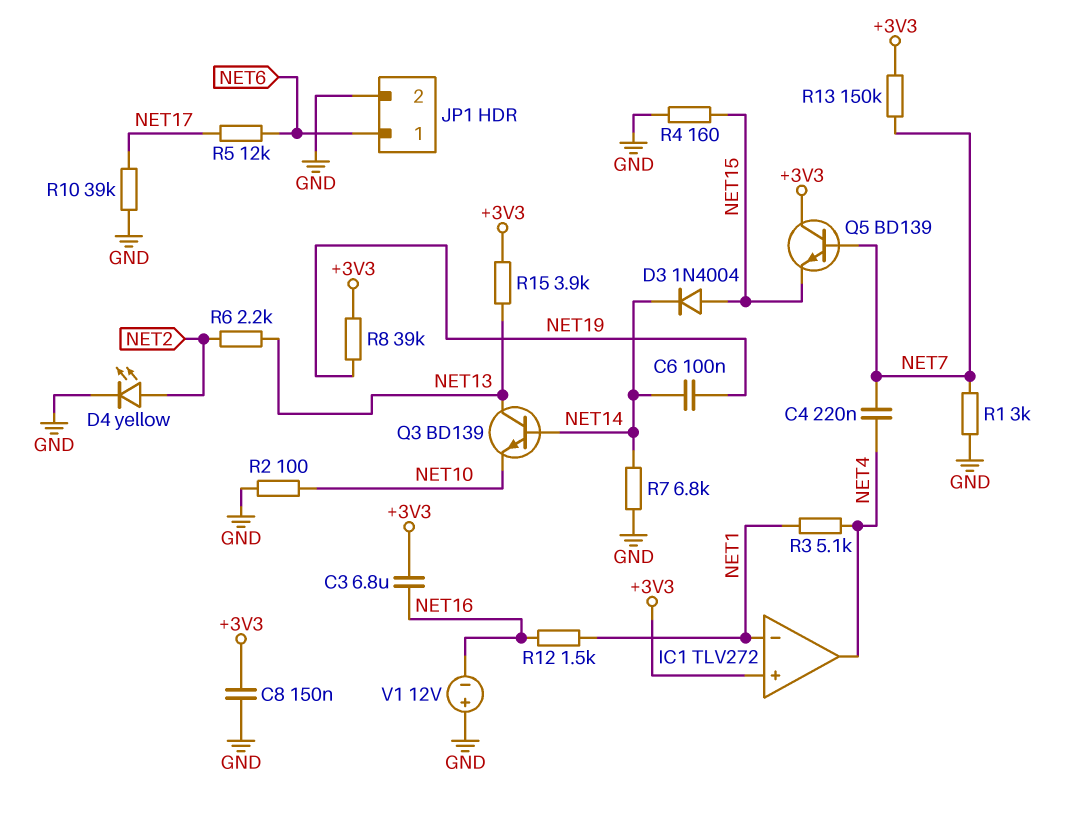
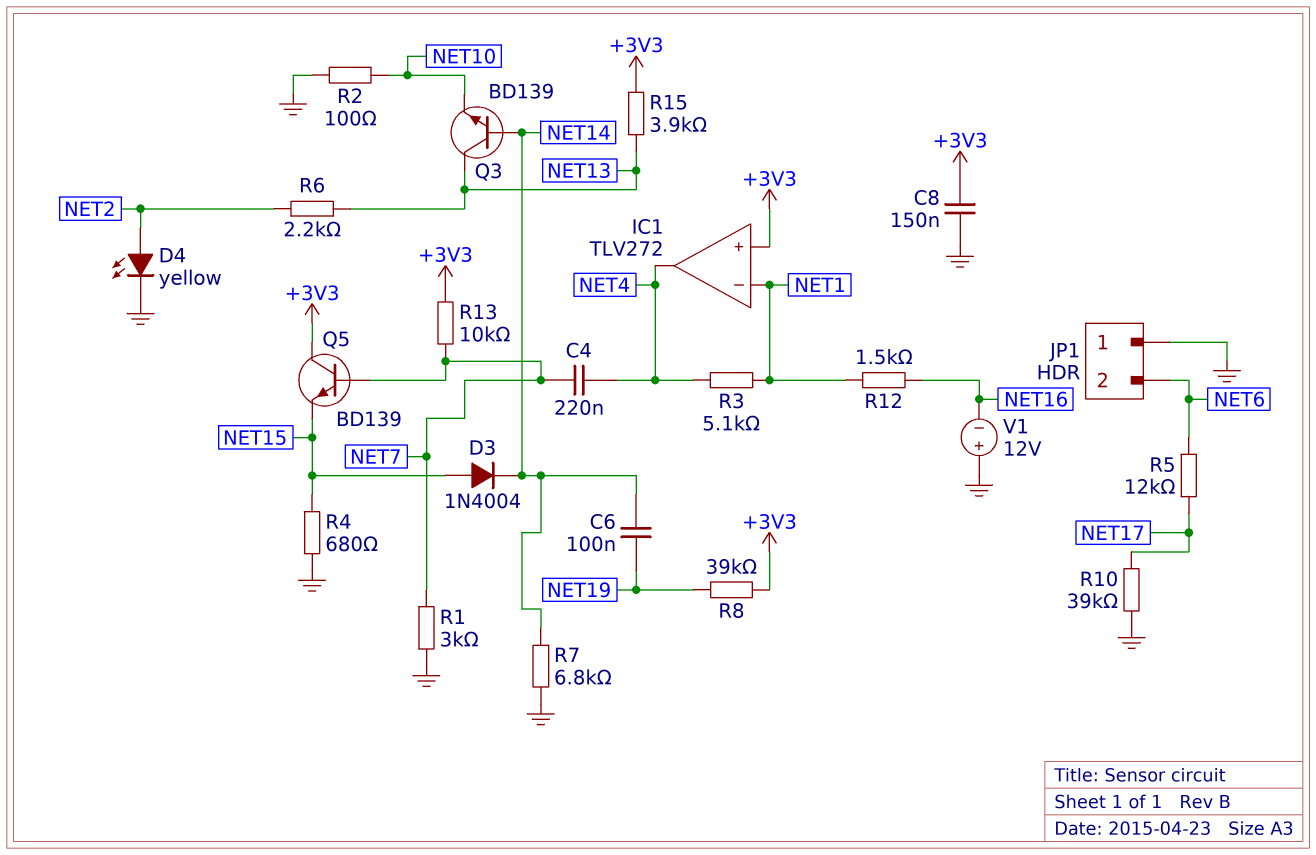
C3: 6.8uF (+3V3, NET16) -> none
JP1 pin 1: NET6 -> GND
JP1 pin 2: GND -> NET6
R4: 160 (GND, NET15) -> 680 (GND, NET15)
R13: 150k (+3V3, NET7) -> 10k (+3V3, NET7)

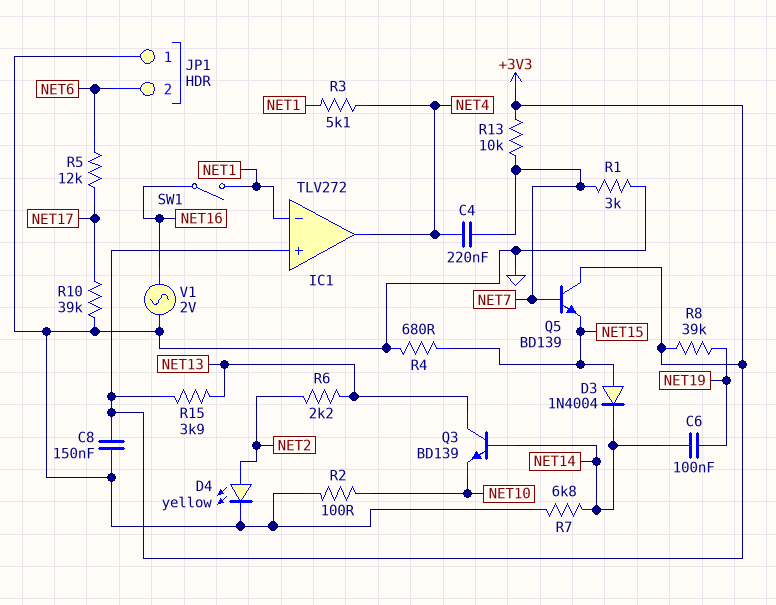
R12: 1.5k (NET1, NET16) -> none
SW1: none -> switch (NET1, NET16)
V1: 12V (plus GND, minus NET16) -> AC 2V (GND, NET16)

